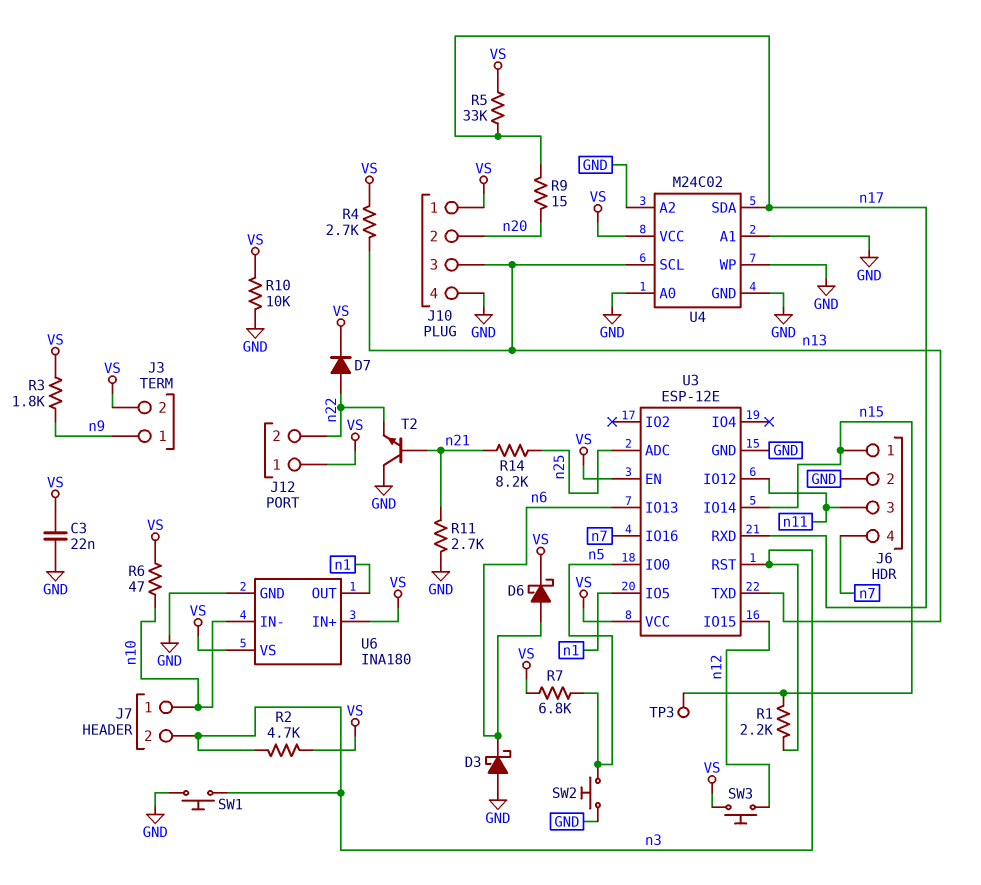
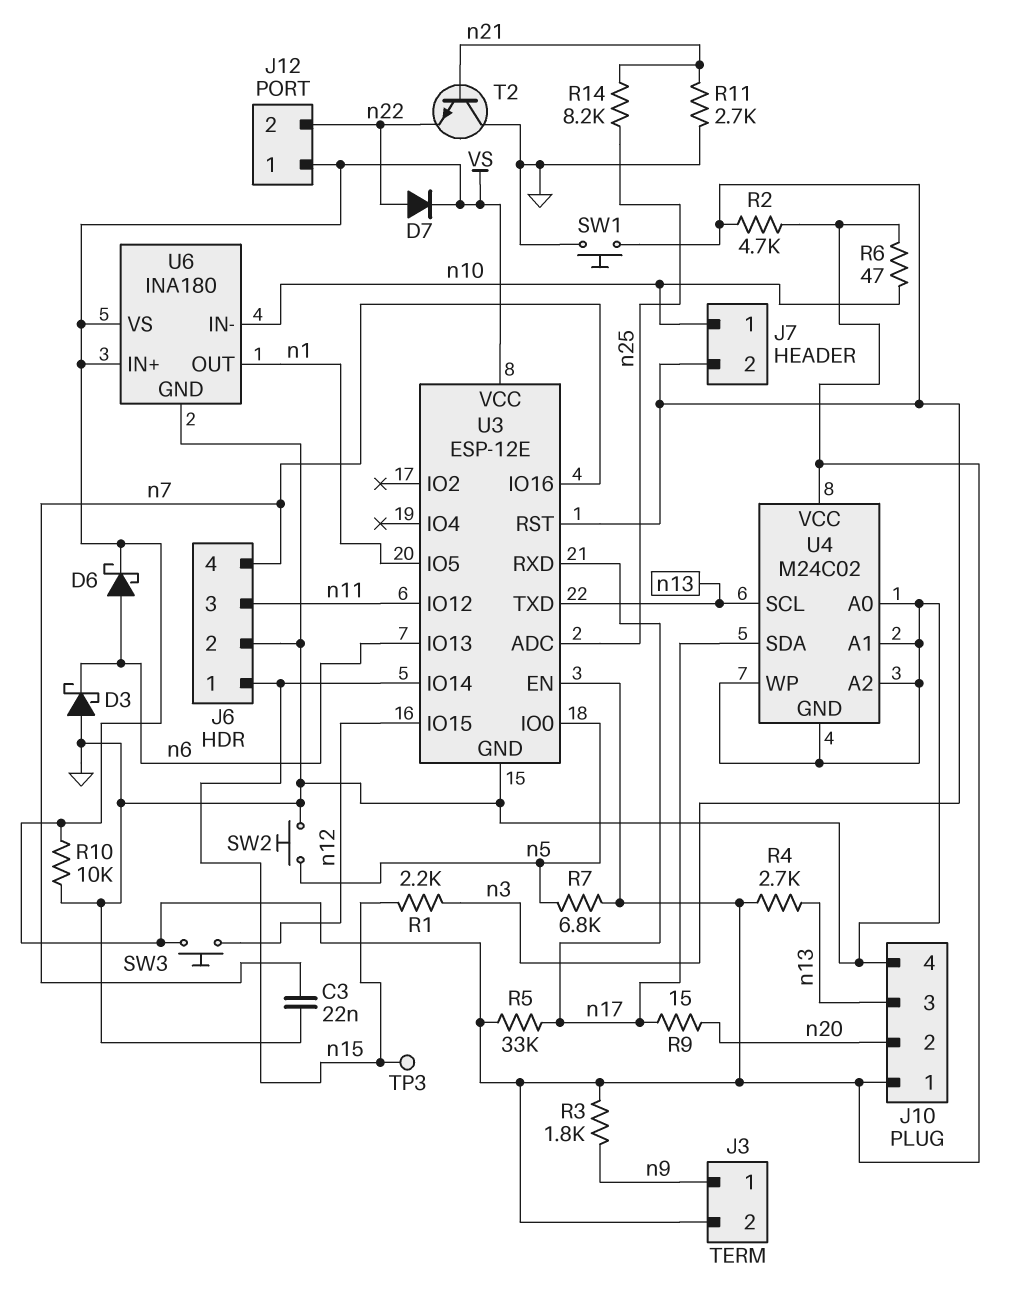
C3: 22nF (GND, VS) -> 22nF (GND, n7)

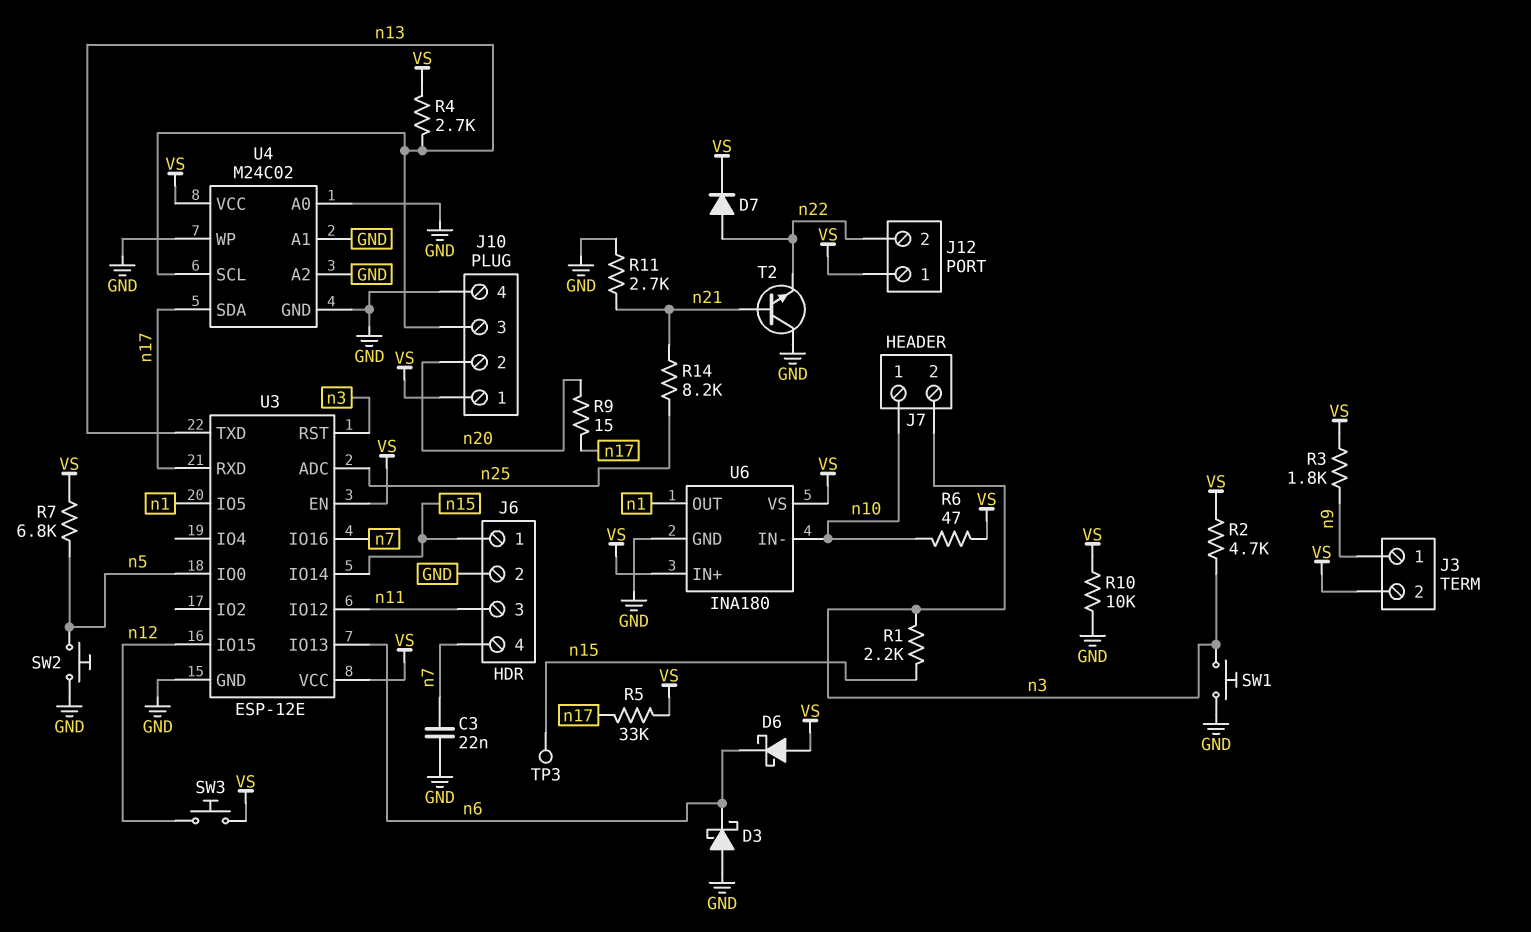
D6: schottky (A n6, K VS) -> schottky (A VS, K n6)

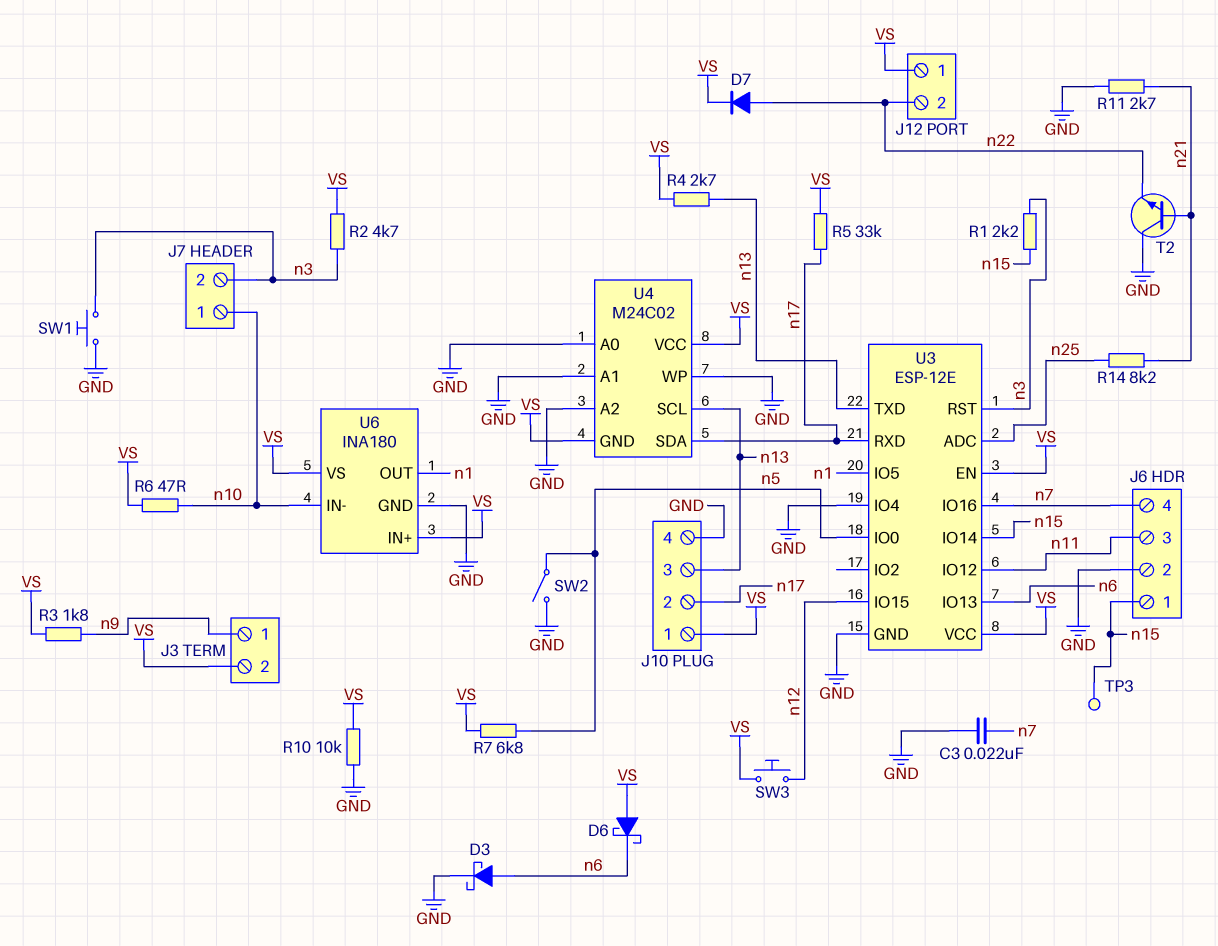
D3: schottky (A GND, K n6) -> schottky (A n6, K GND)
J10 pin 2: n20 -> n17
R9: 15 (n17, n20) -> none
SW2: button (GND, n5) -> switch (GND, n5)
U3 pin IO4: none -> GND
U4 pin GND: GND -> VS

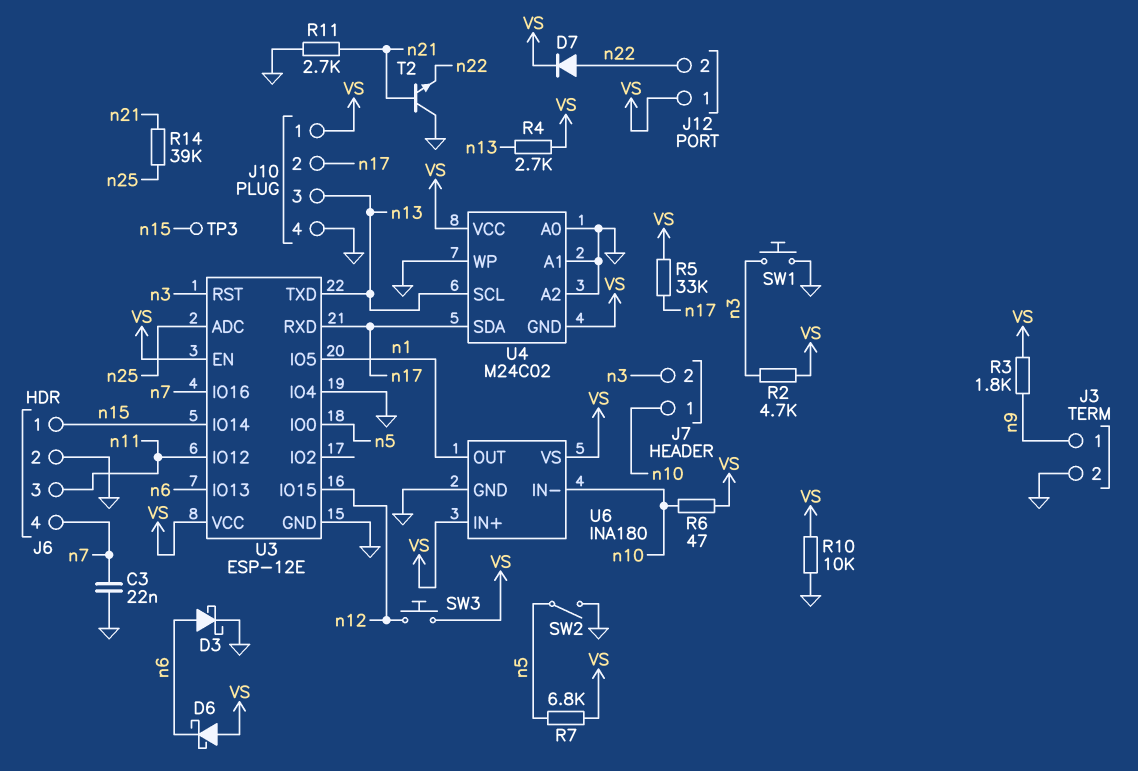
J3 pin 2: VS -> GND
R1: 2.2k (n3, n15) -> none
R14: 8.2k (n21, n25) -> 39k (n21, n25)

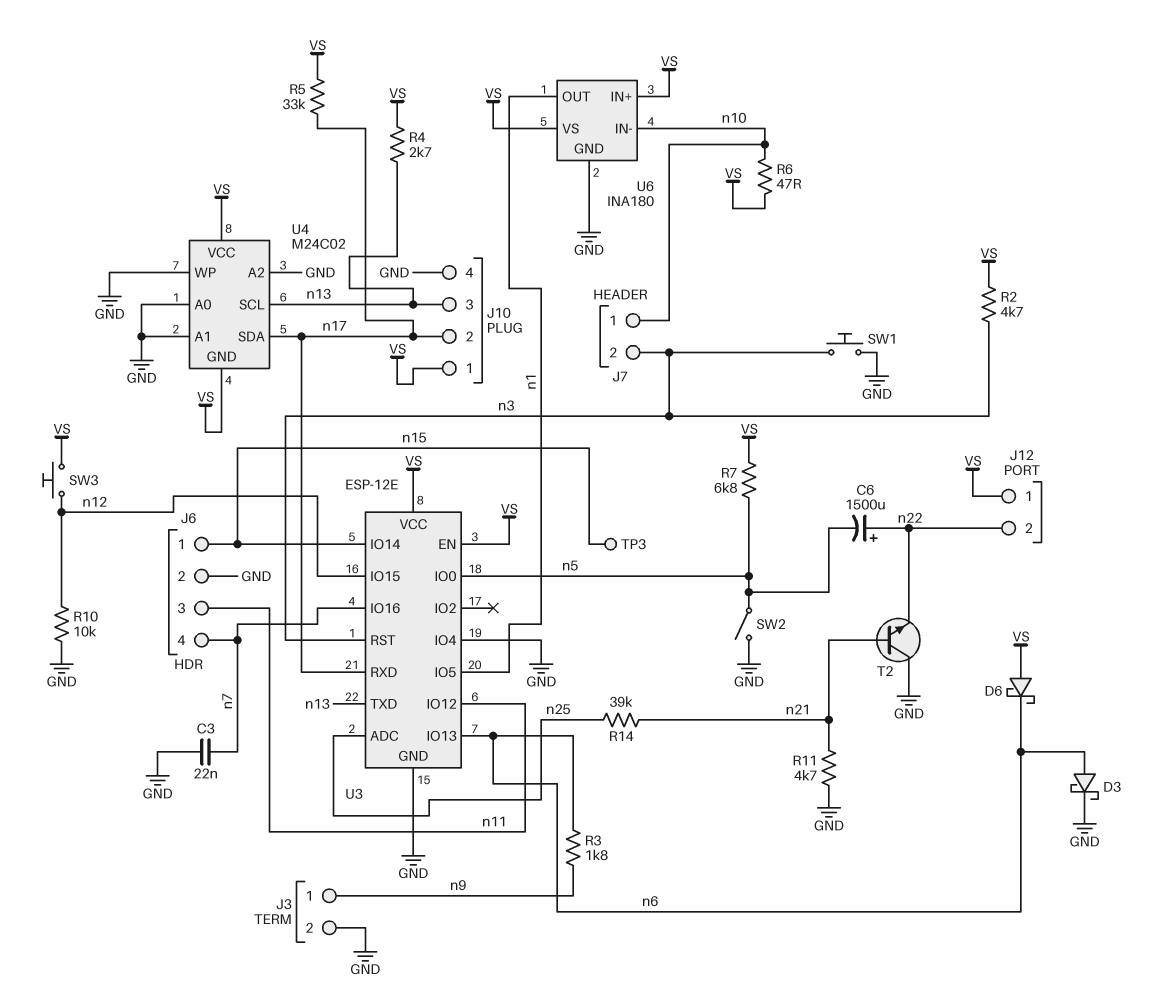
C6: none -> 1500uF (plus n22, minus n5)
D7: diode (A n22, K VS) -> none
R3: 1.8k (VS, n9) -> 1.8k (n6, n9)
R10: 10k (GND, VS) -> 10k (GND, n12)
R11: 2.7k (GND, n21) -> 4.7k (GND, n21)

